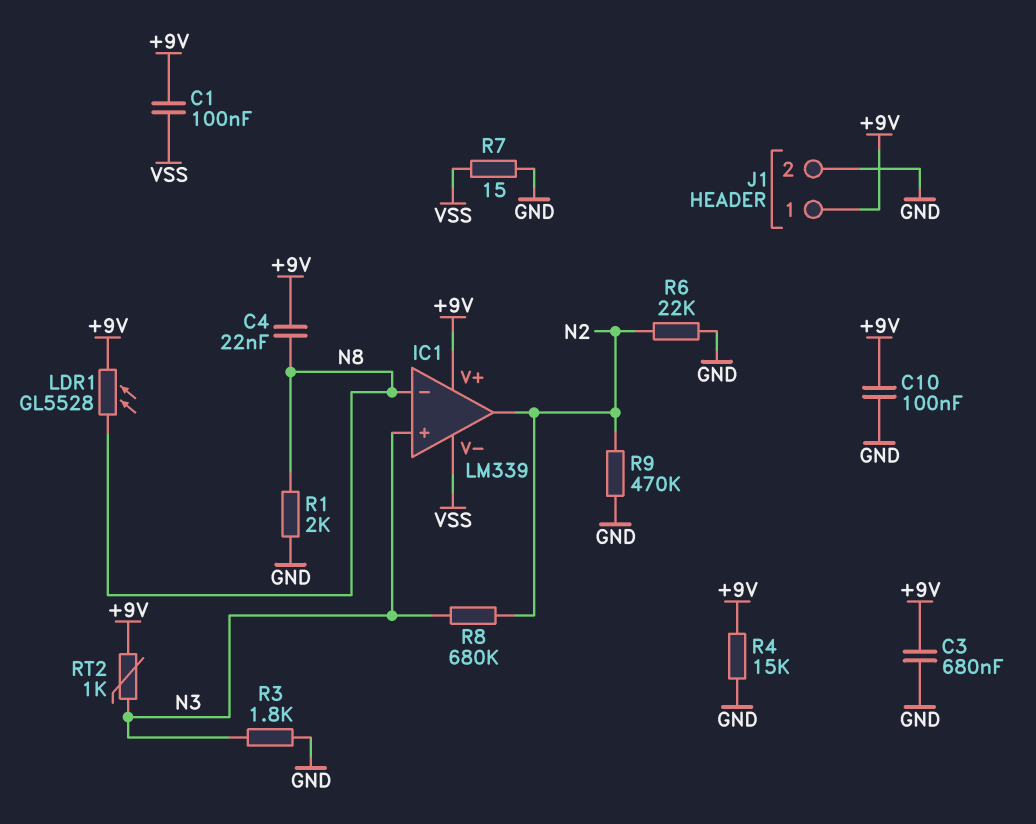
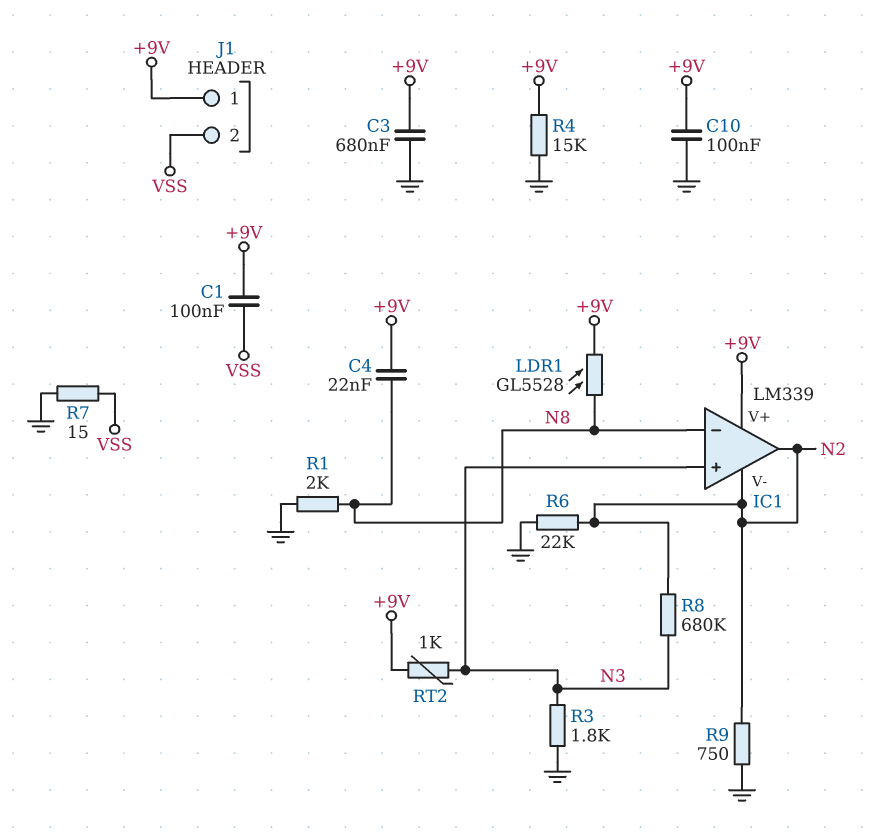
IC1 pin V-: VSS -> N2
J1 pin 2: GND -> VSS
R9: 470k (GND, N2) -> 750 (GND, N2)

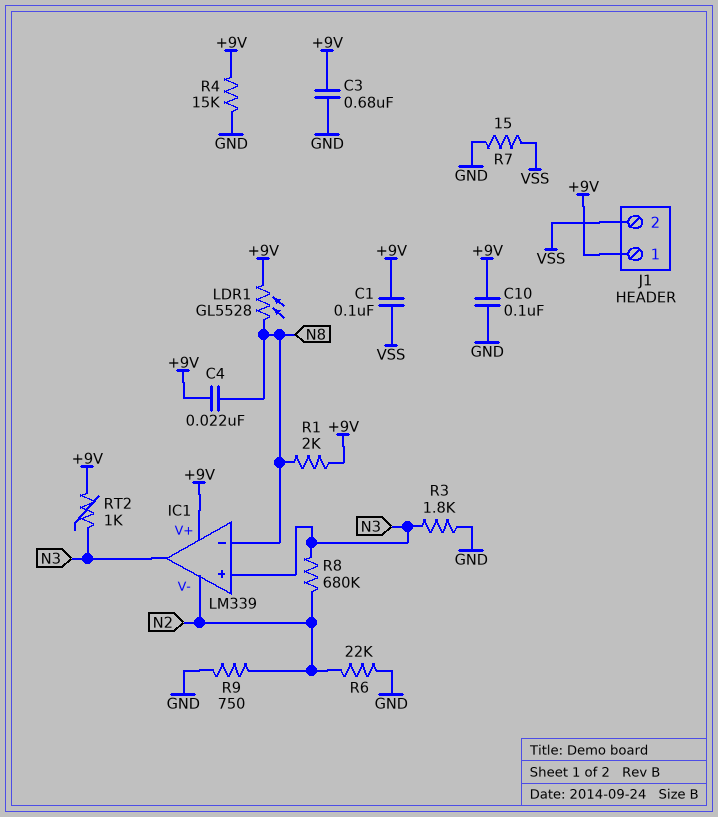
IC1 pin out: N2 -> N3
R1: 2k (GND, N8) -> 2k (+9V, N8)

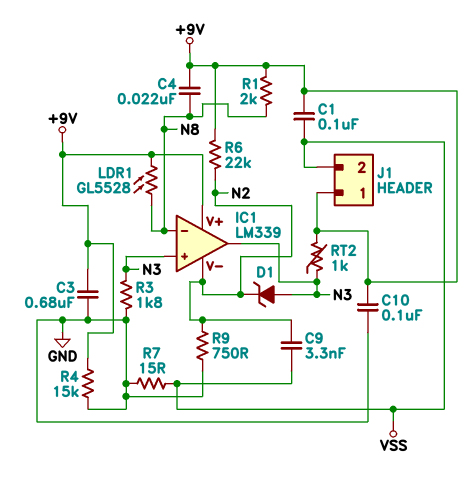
C9: none -> 3.3nF (N2, VSS)
D1: none -> zener (A N3, K N2)
R6: 22k (GND, N2) -> 22k (+9V, N2)
R8: 680k (N2, N3) -> none

